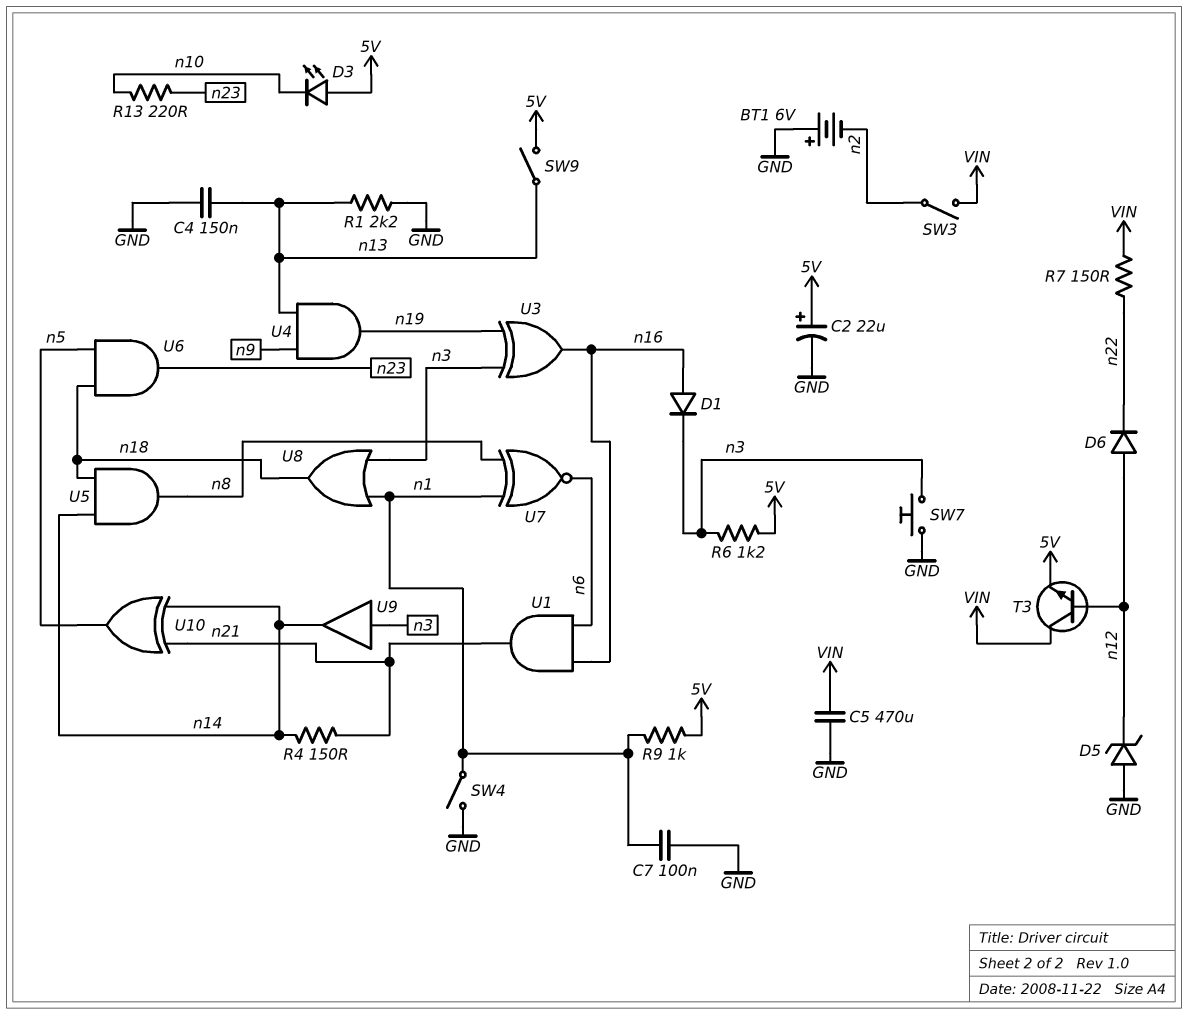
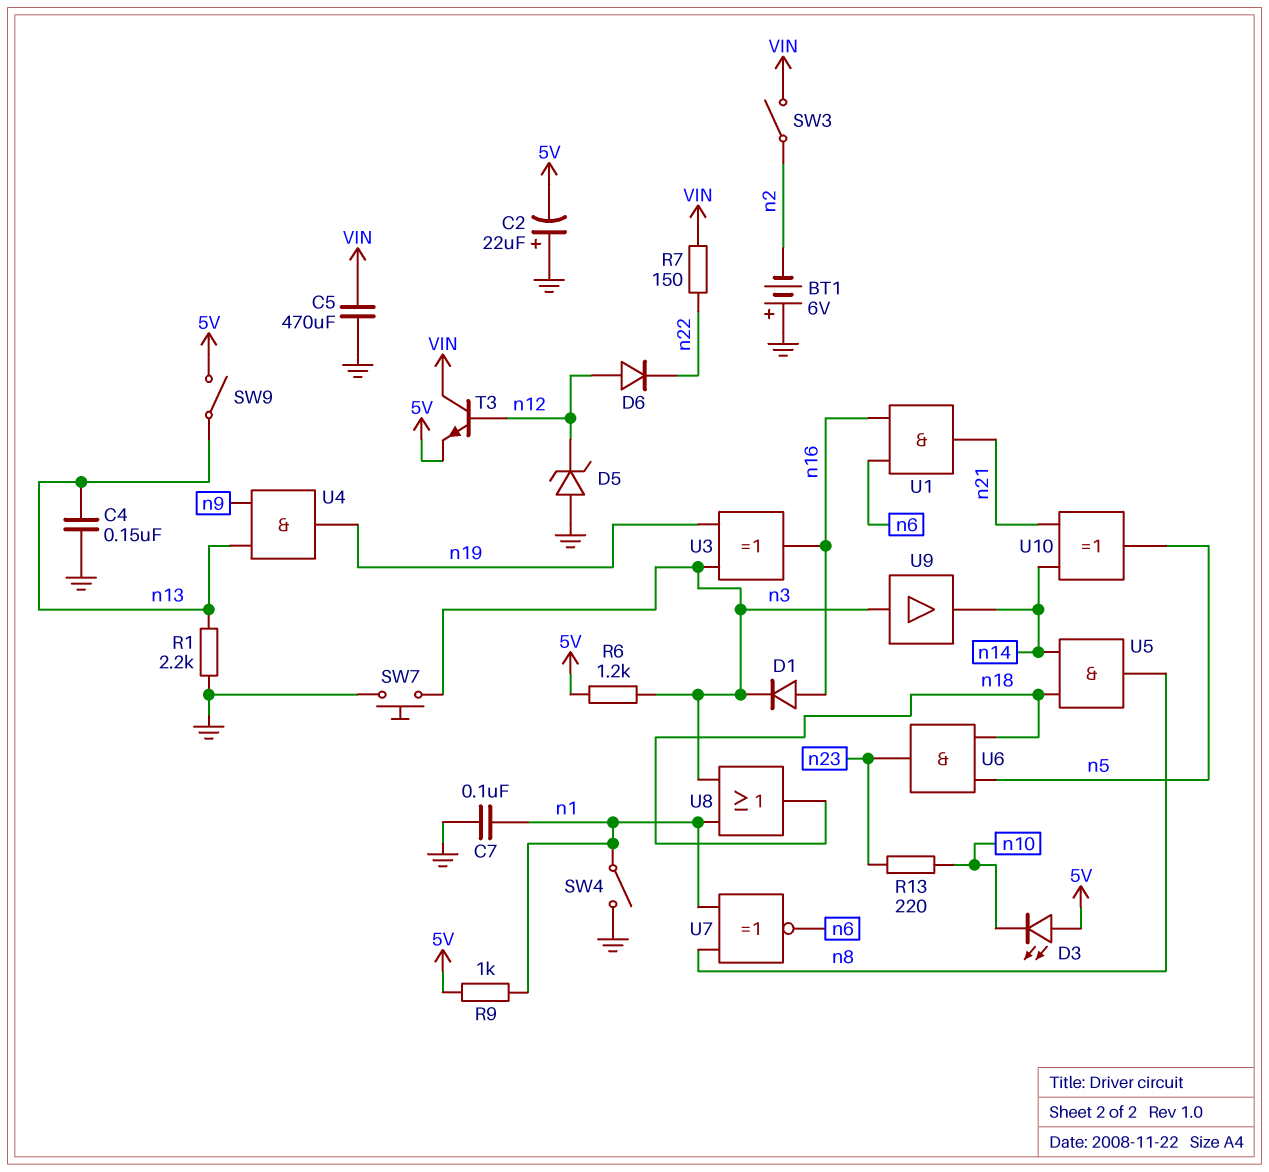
C2: 22uF (plus 5V, minus GND) -> 22uF (plus GND, minus 5V)
R4: 150 (n14, n21) -> none

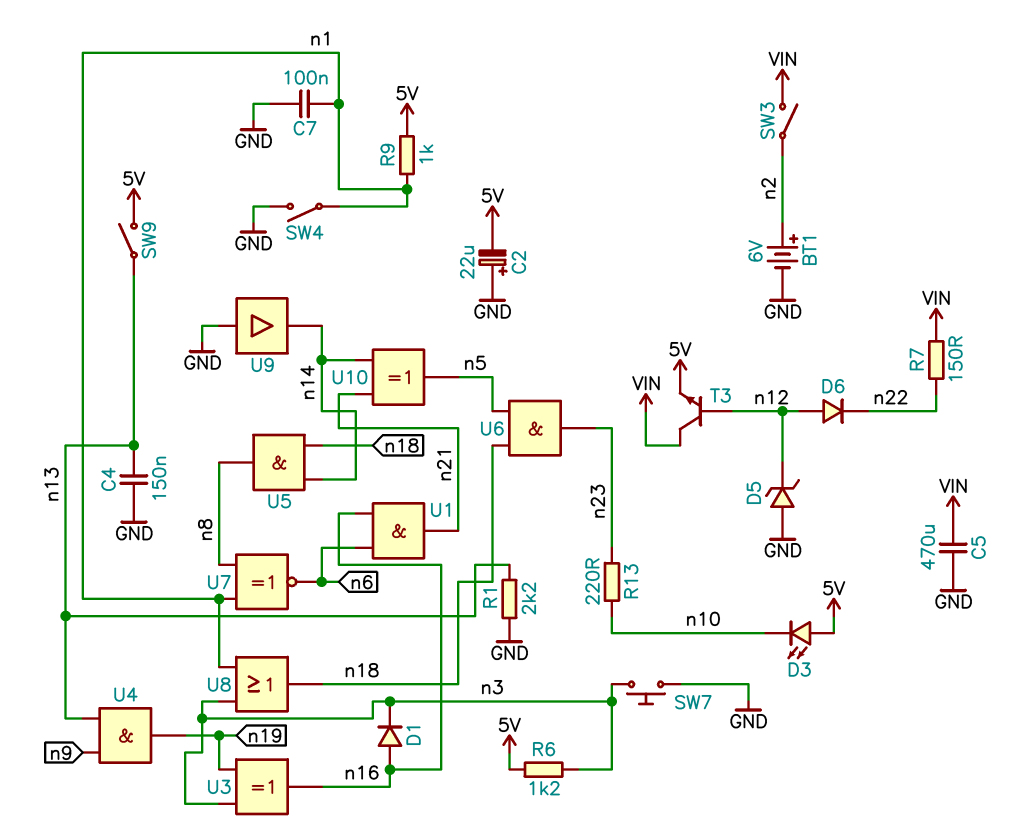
BT1: 6V (plus GND, minus n2) -> 6V (plus n2, minus GND)
U9: buffer (in n3, out n14) -> buffer (in GND, out n14)

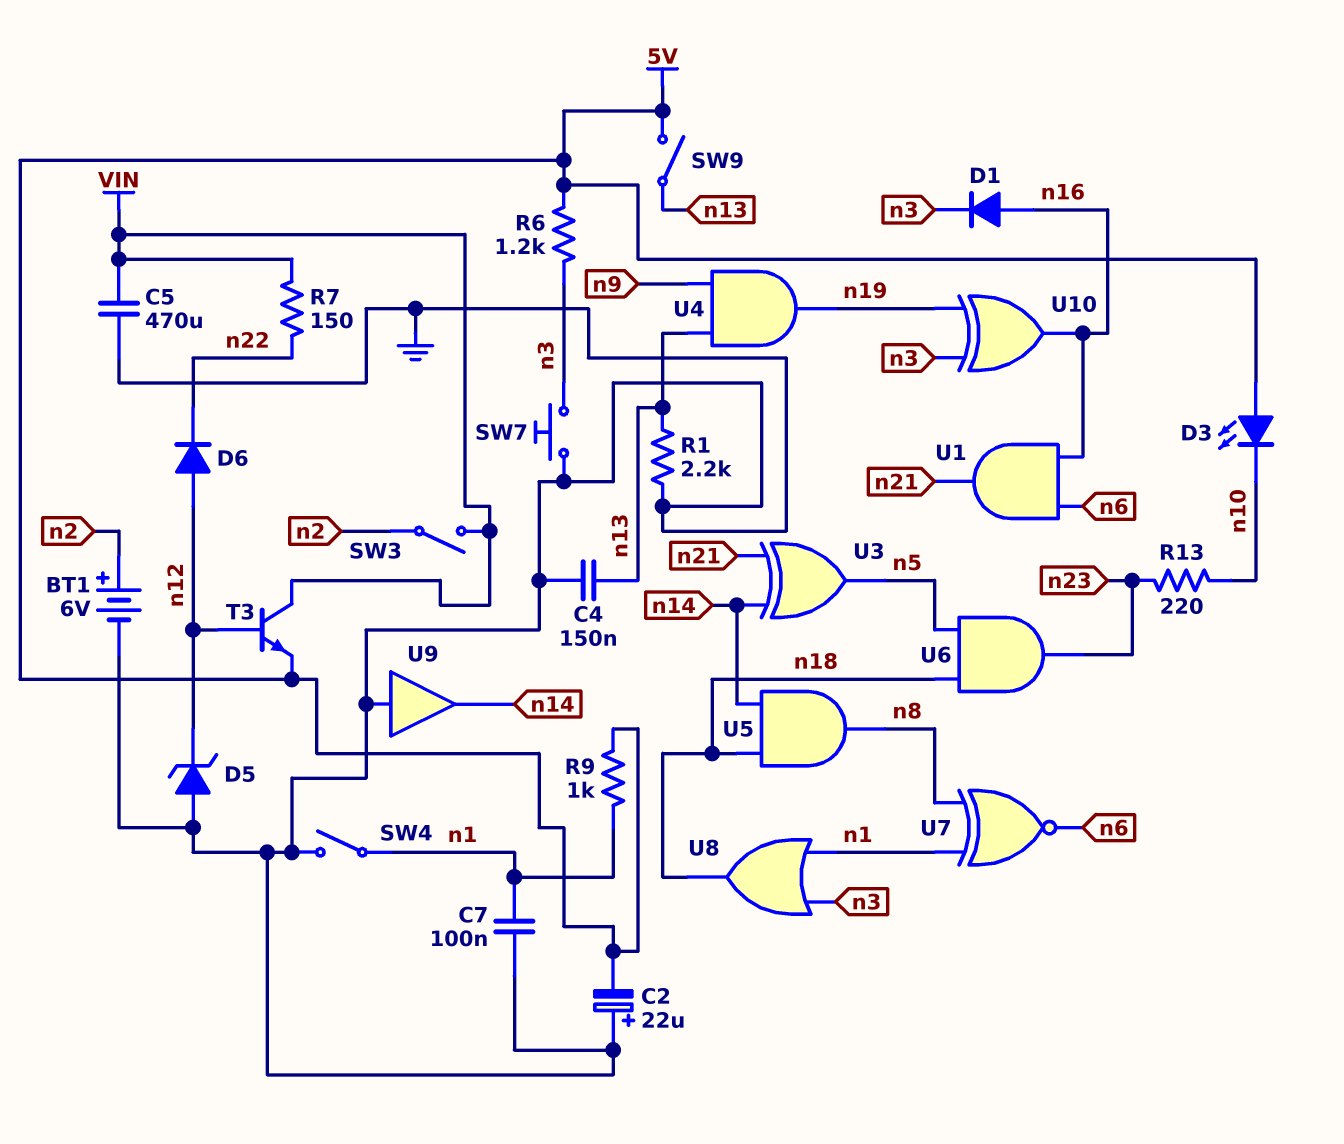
U3: XOR (in n3, in n19, out n16) -> XOR (in n14, in n21, out n5)
U10: XOR (in n14, in n21, out n5) -> XOR (in n3, in n19, out n16)

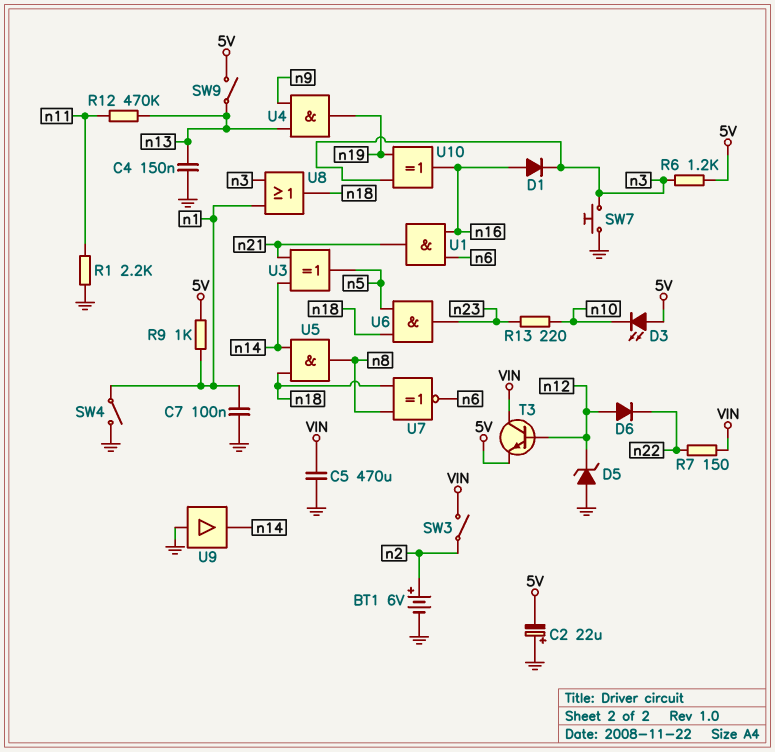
R1: 2.2k (GND, n13) -> 2.2k (GND, n11)
R12: none -> 470k (n11, n13)
U7: XNOR (in n1, in n8, out n6) -> XNOR (in n8, in n18, out n6)

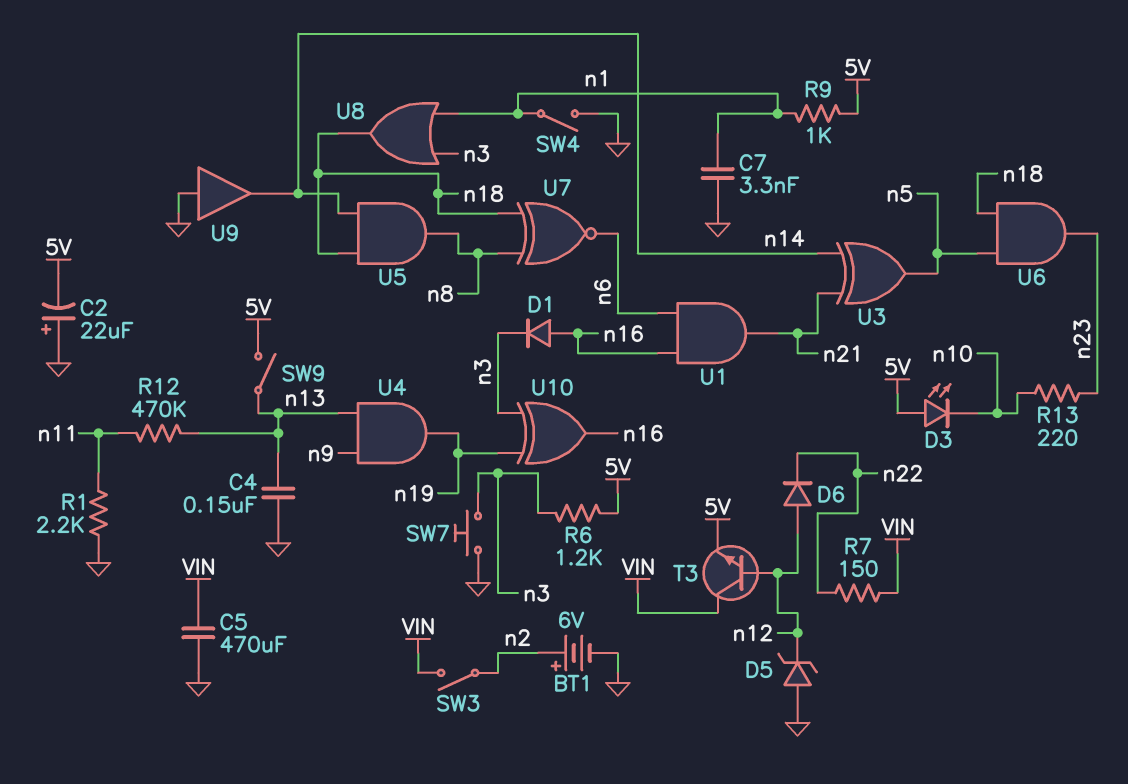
C7: 100nF (GND, n1) -> 3.3nF (GND, n1)

